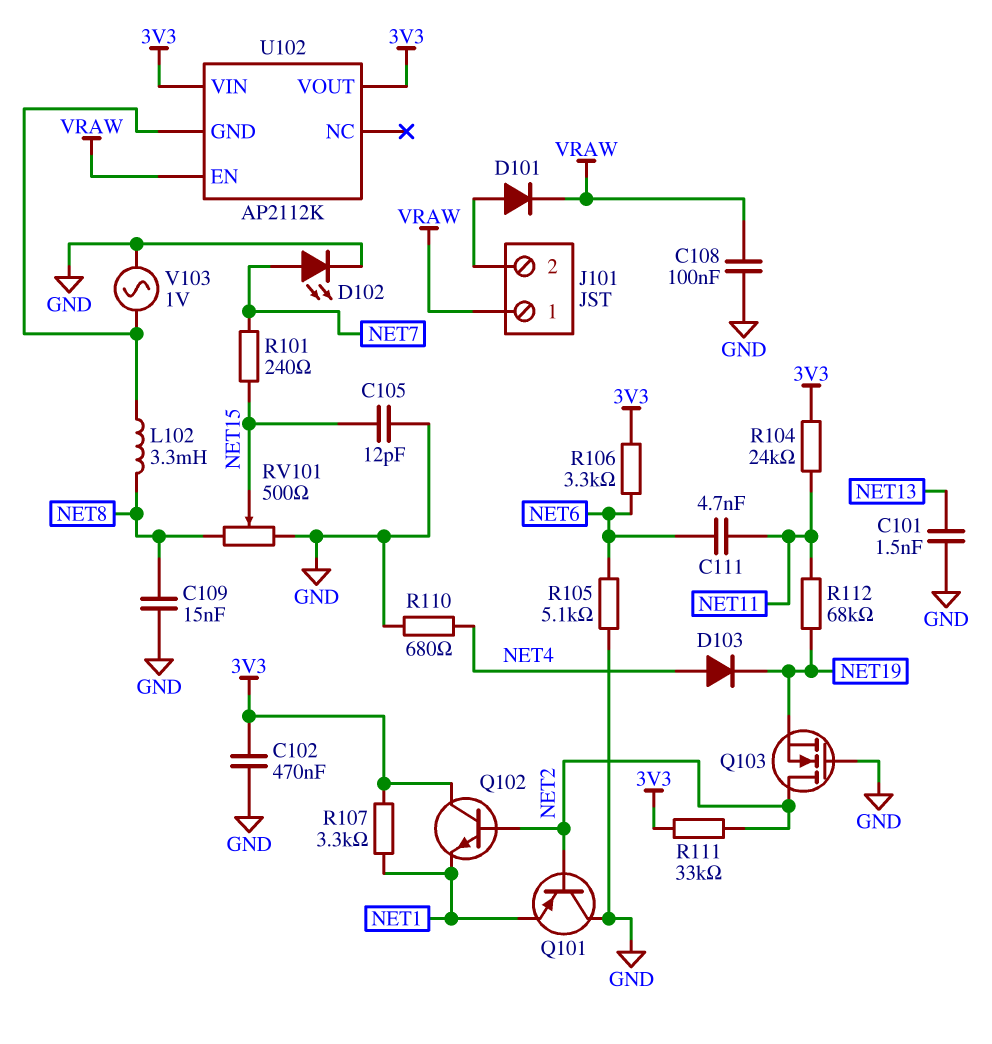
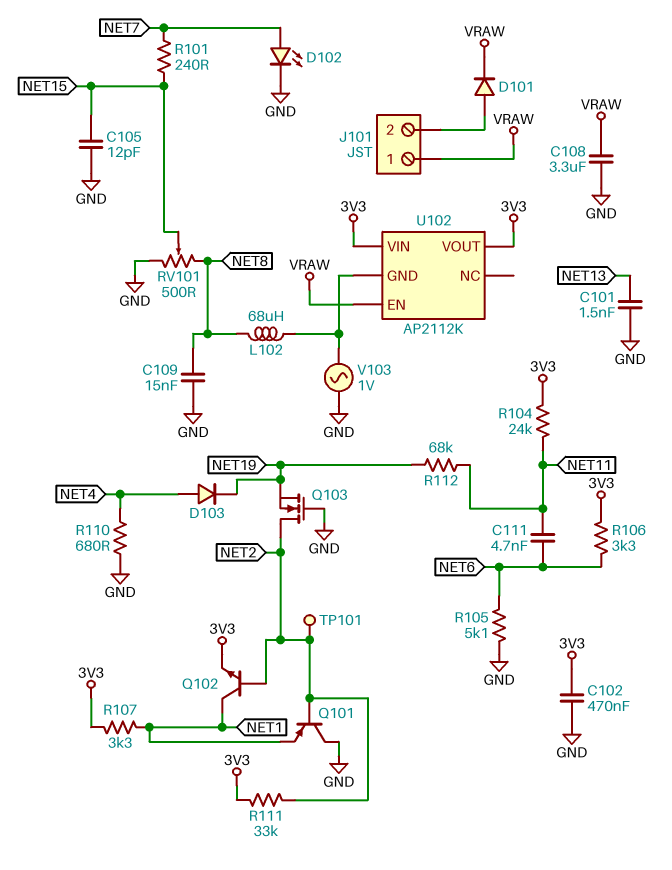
C108: 100nF (GND, VRAW) -> 3.3uF (GND, VRAW)
L102: 3.3mH (NET8, U102/GND) -> 68uH (NET8, U102/GND)
Q102: NPN (B NET2, C 3V3, E NET1) -> NPN (B NET2, C NET1, E 3V3)
TP101: none -> test point (NET2)

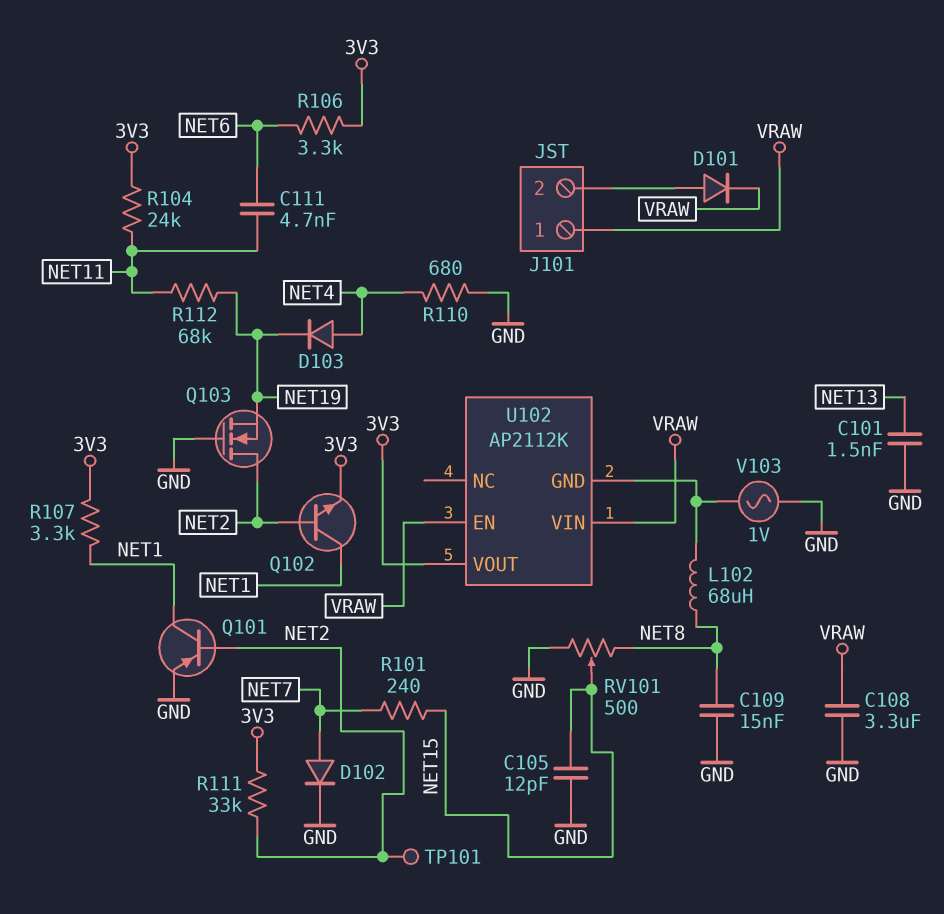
C102: 470nF (3V3, GND) -> none
D102: LED (A NET7, K GND) -> diode (A NET7, K GND)
Q101: PNP (B NET2, C GND, E NET1) -> PNP (B NET2, C NET1, E GND)
R105: 5.1k (GND, NET6) -> none
U102 pin VIN: 3V3 -> VRAW

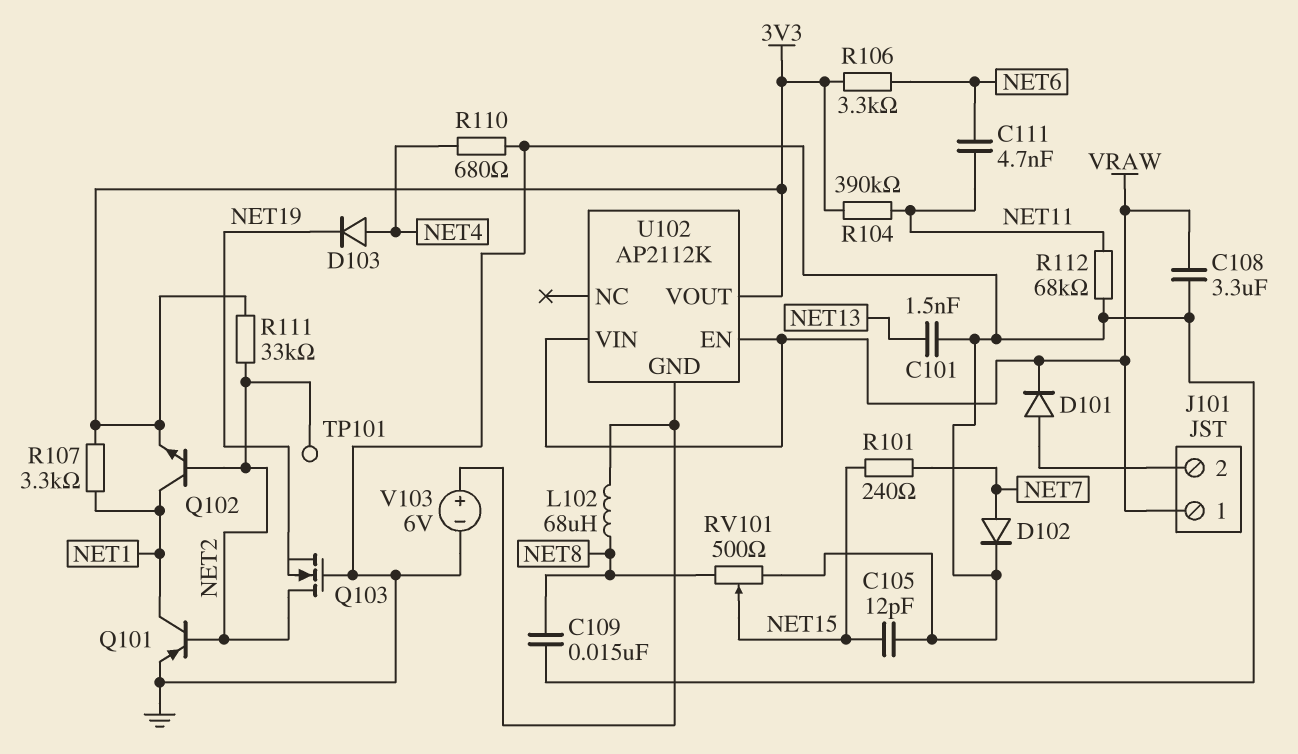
R104: 24k (3V3, NET11) -> 390k (3V3, NET11)
R112: 68k (NET11, NET19) -> 68k (GND, NET11)
V103: AC 1V (GND, U102/GND) -> 6V (plus U102/GND, minus GND)

